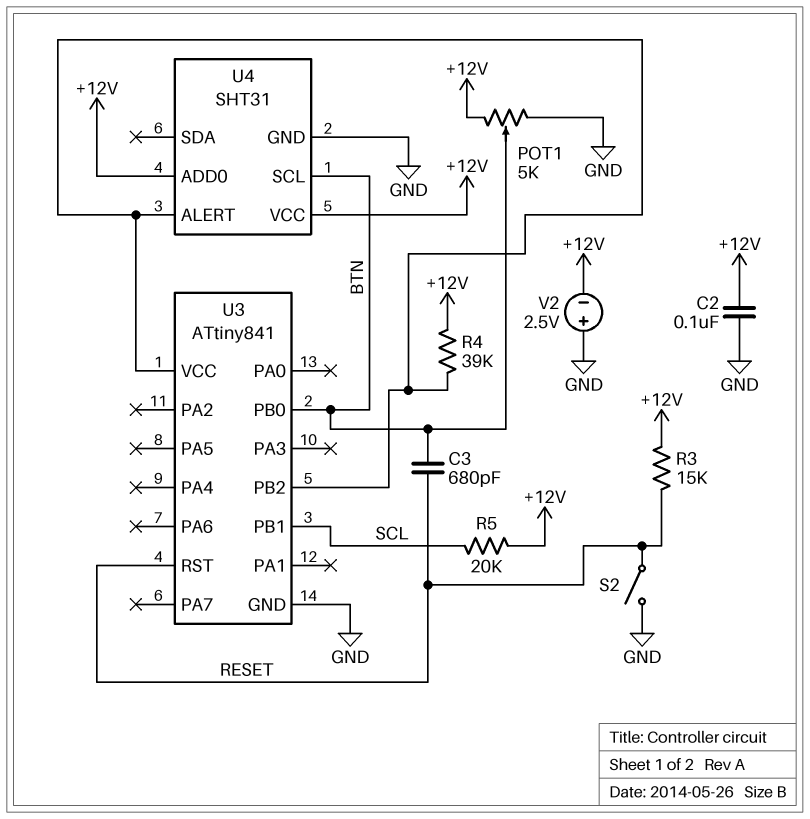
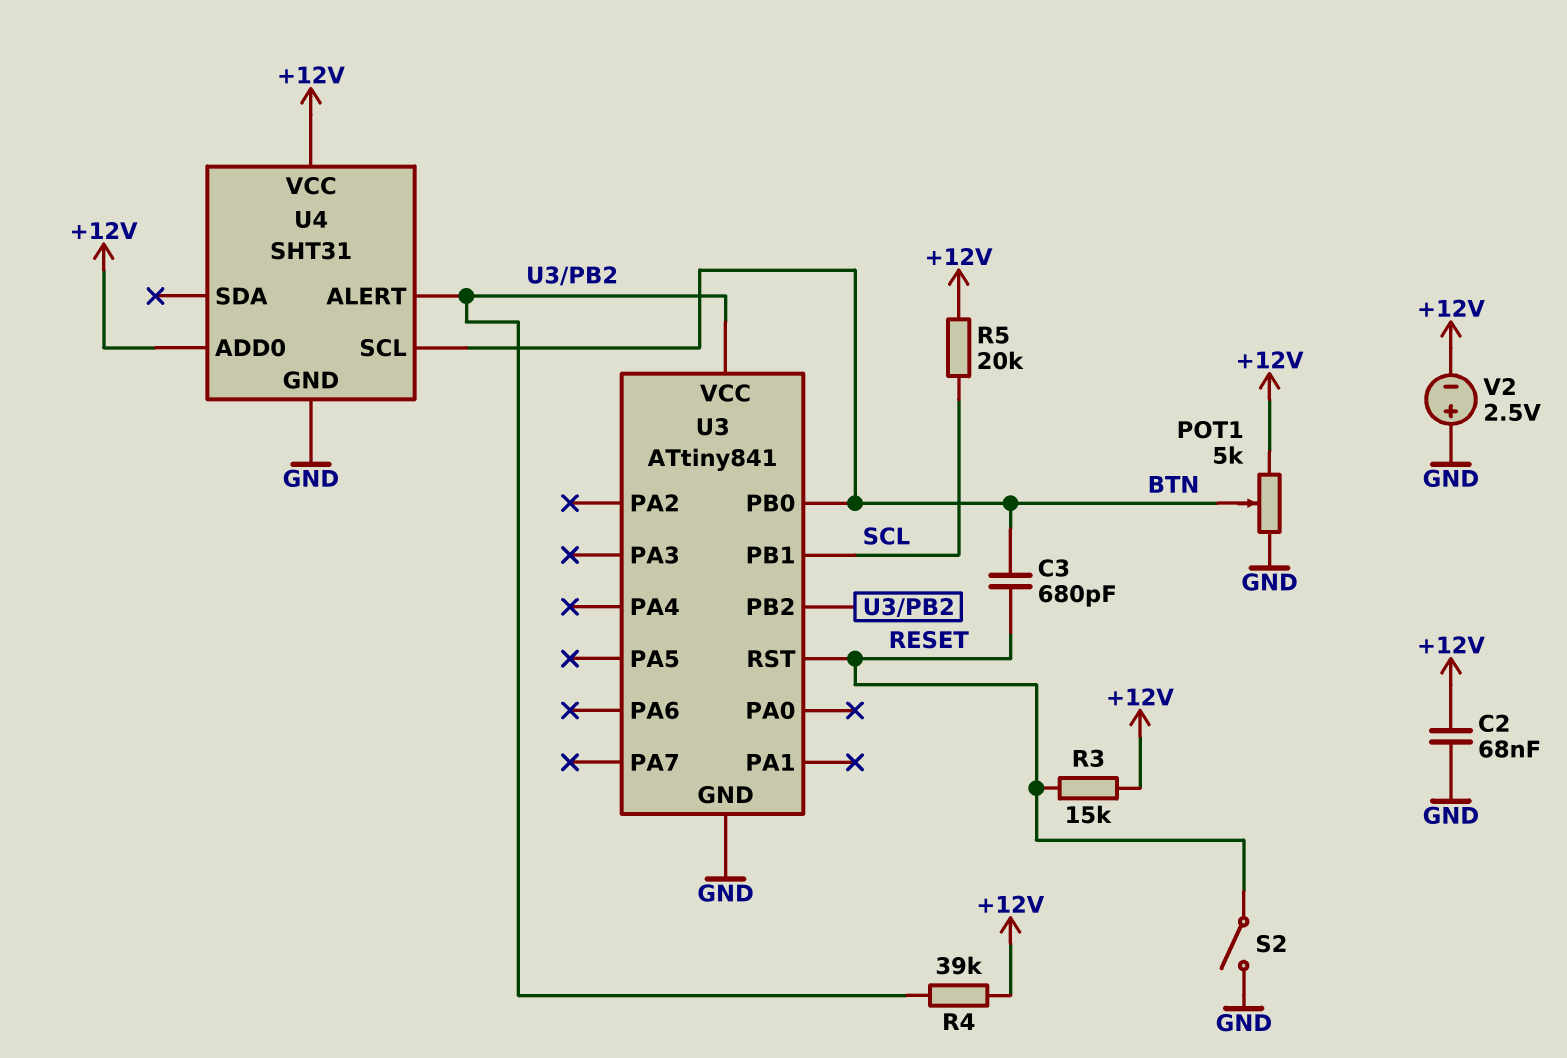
C2: 100nF (+12V, GND) -> 68nF (+12V, GND)

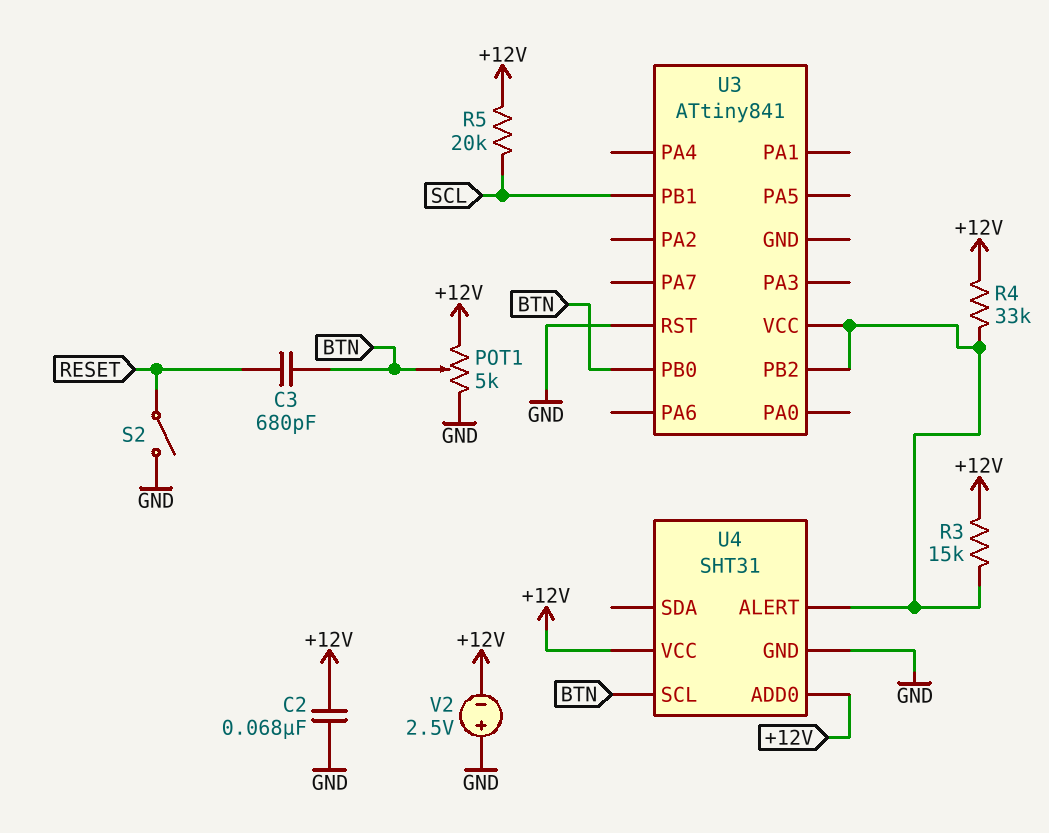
R3: 15k (+12V, RESET) -> 15k (+12V, U3/PB2)
R4: 39k (+12V, U3/PB2) -> 33k (+12V, U3/PB2)
U3 pin GND: GND -> none
U3 pin RST: RESET -> GND

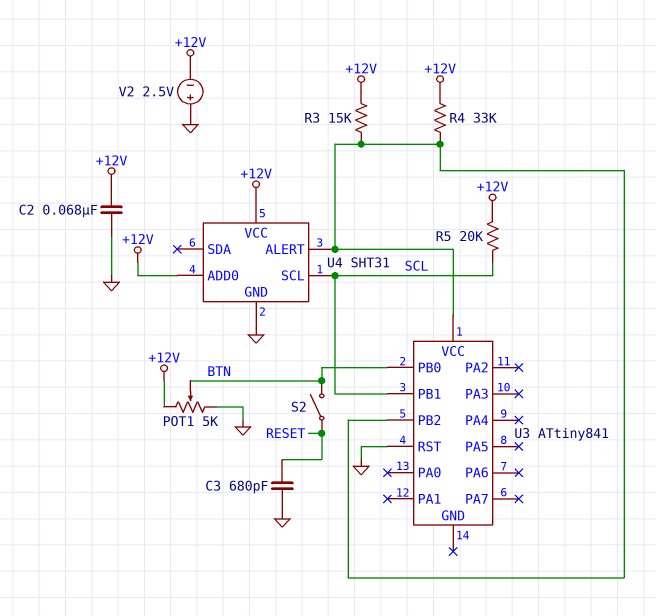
C3: 680pF (BTN, RESET) -> 680pF (GND, RESET)
S2: switch (GND, RESET) -> switch (BTN, RESET)
U4 pin SCL: BTN -> SCL

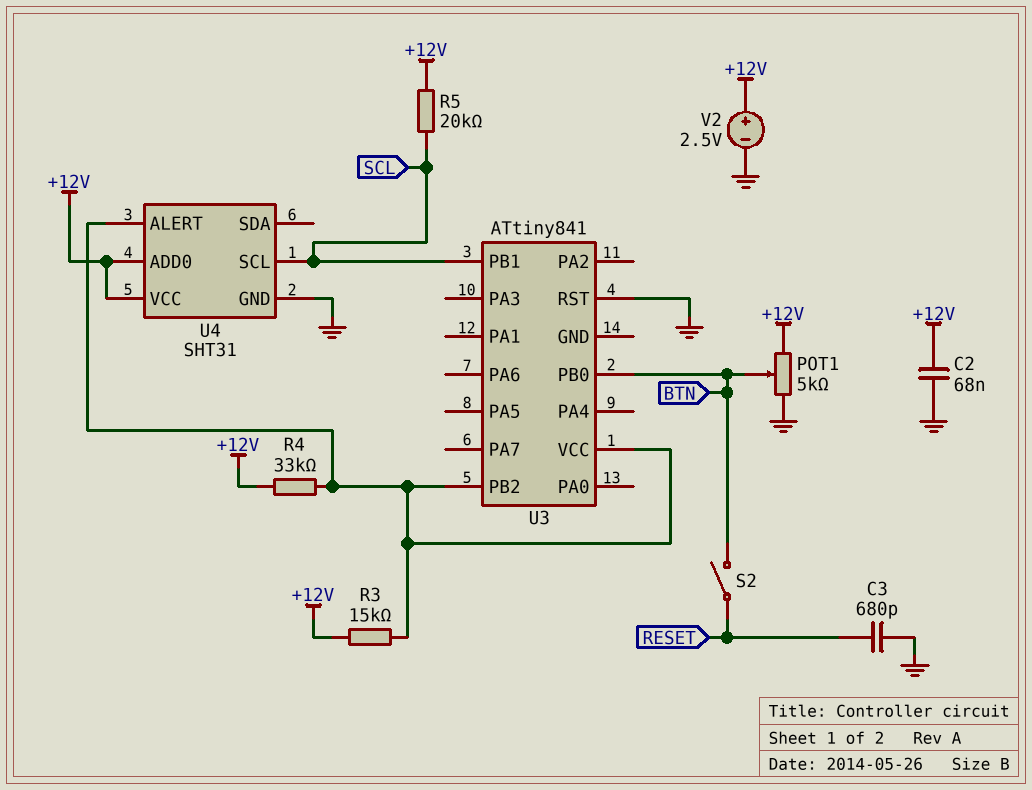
V2: 2.5V (plus GND, minus +12V) -> 2.5V (plus +12V, minus GND)

